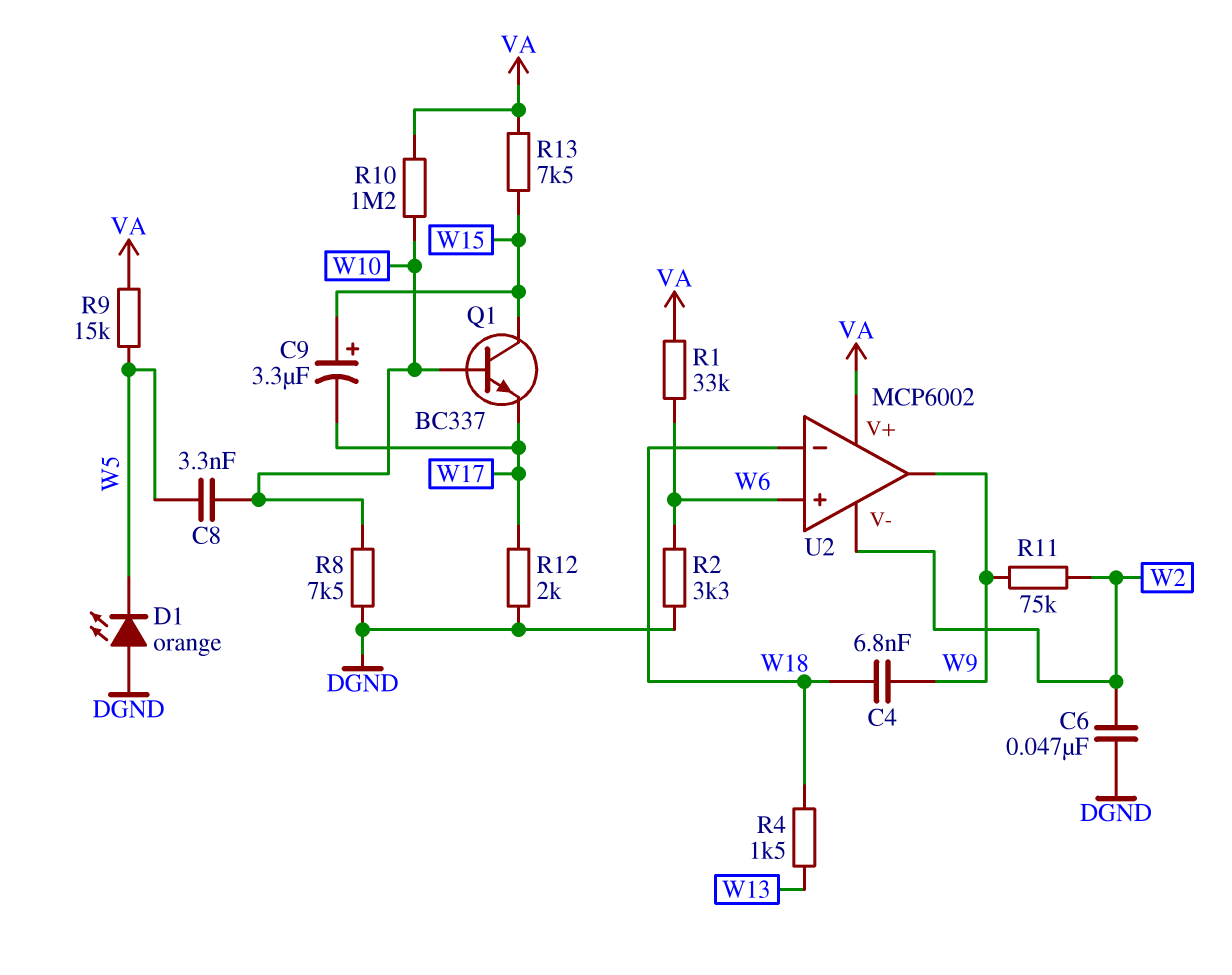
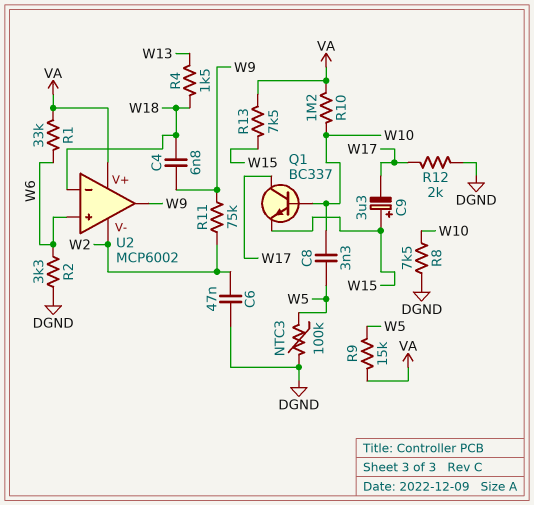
D1: LED orange (A DGND, K W5) -> none
NTC3: none -> 100k (DGND, W5)
Q1: NPN BC337 (B W10, C W15, E W17) -> NPN BC337 (B W10, C W17, E W15)

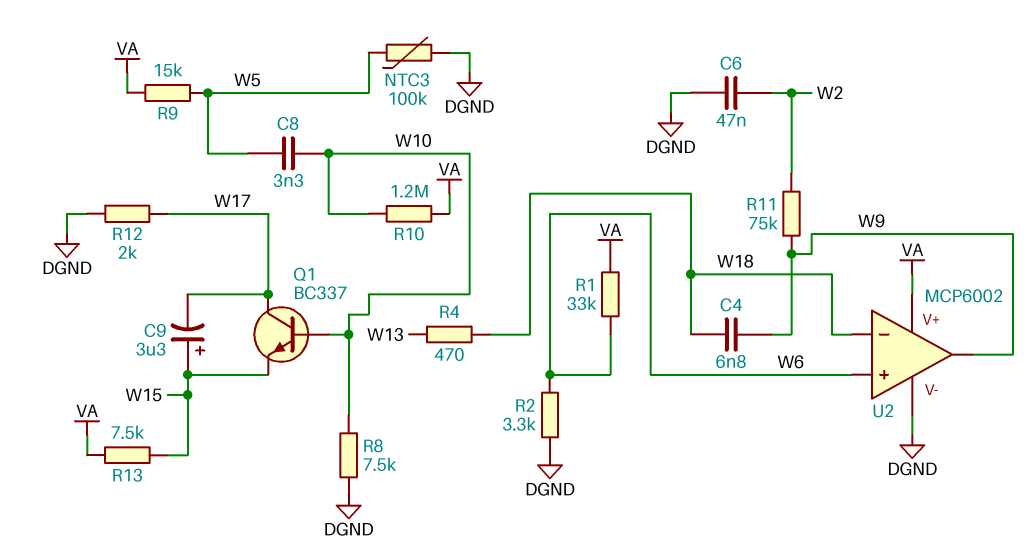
R4: 1.5k (W13, W18) -> 470 (W13, W18)
U2 pin V-: W2 -> DGND

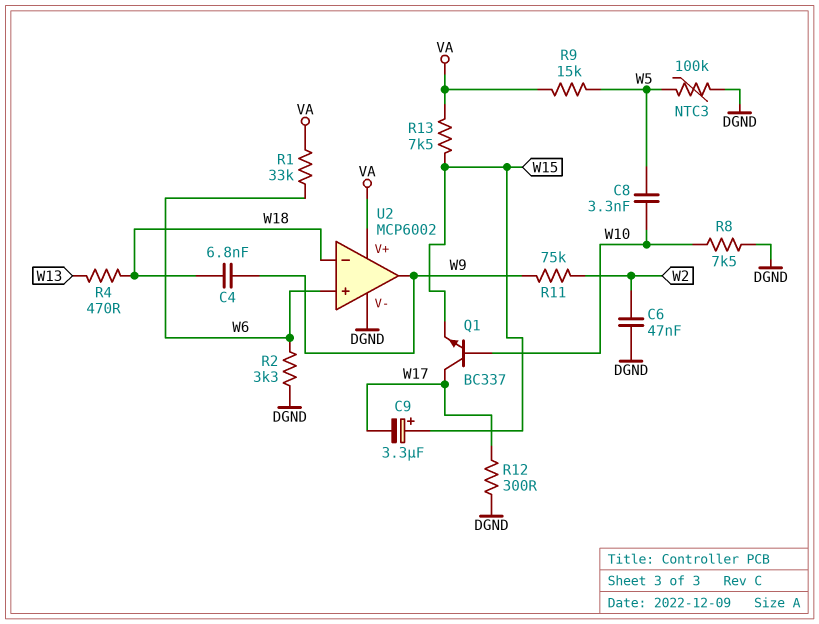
R10: 1.2M (VA, W10) -> none
R12: 2k (DGND, W17) -> 300 (DGND, W17)

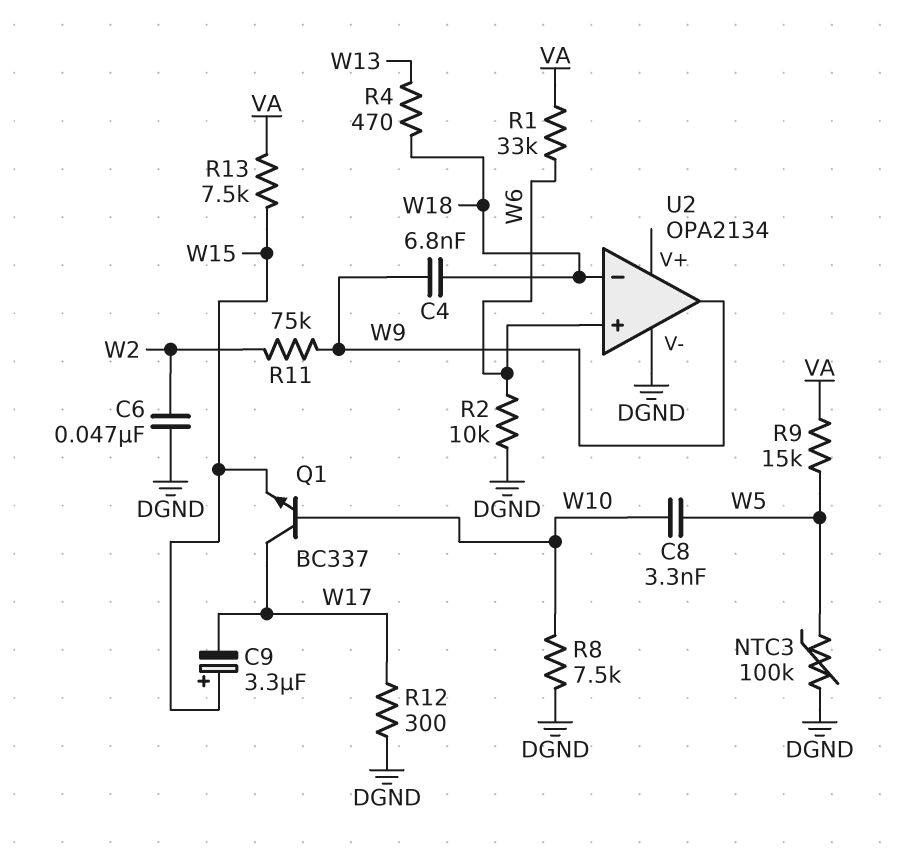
R2: 3.3k (DGND, W6) -> 10k (DGND, W6)
U2: MCP6002 -> OPA2134
U2 pin V+: VA -> none

